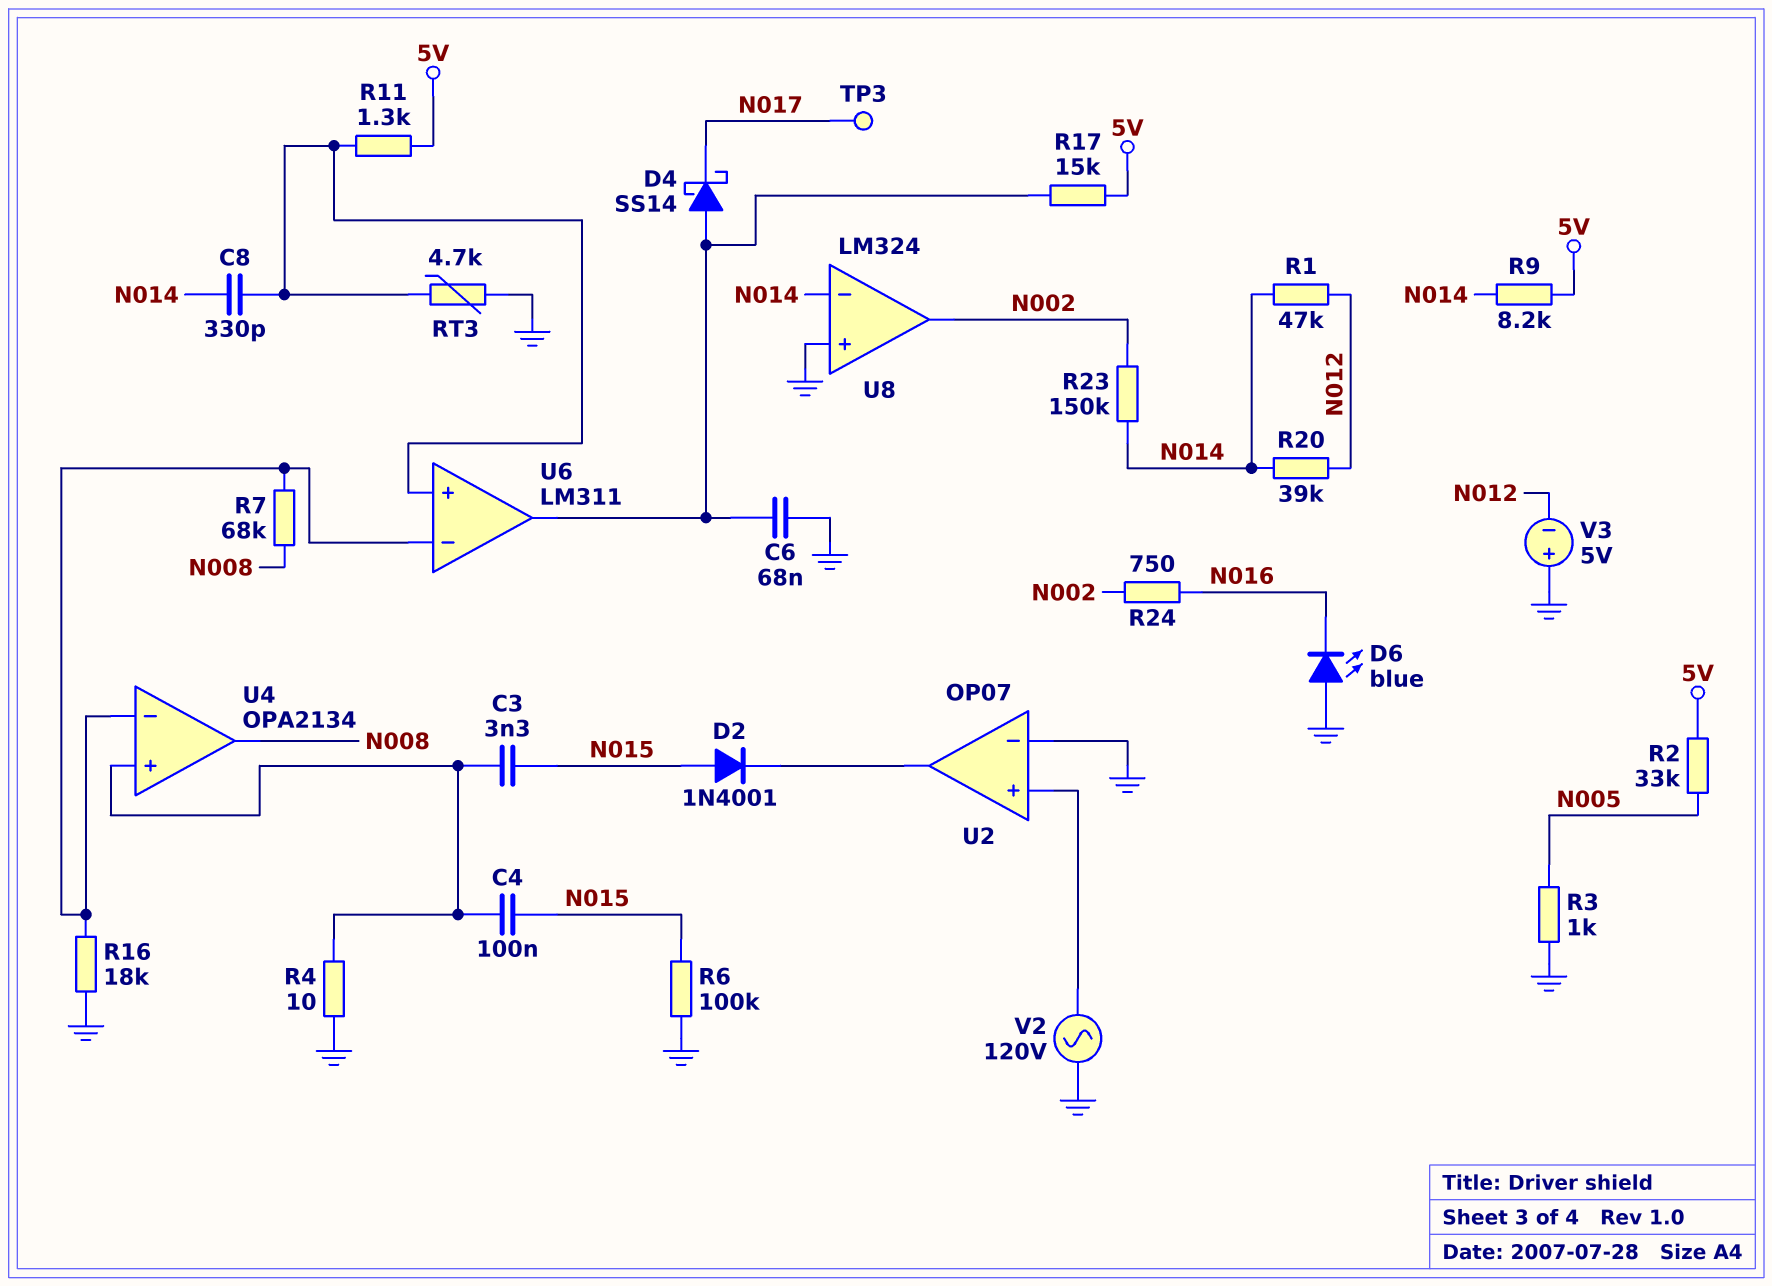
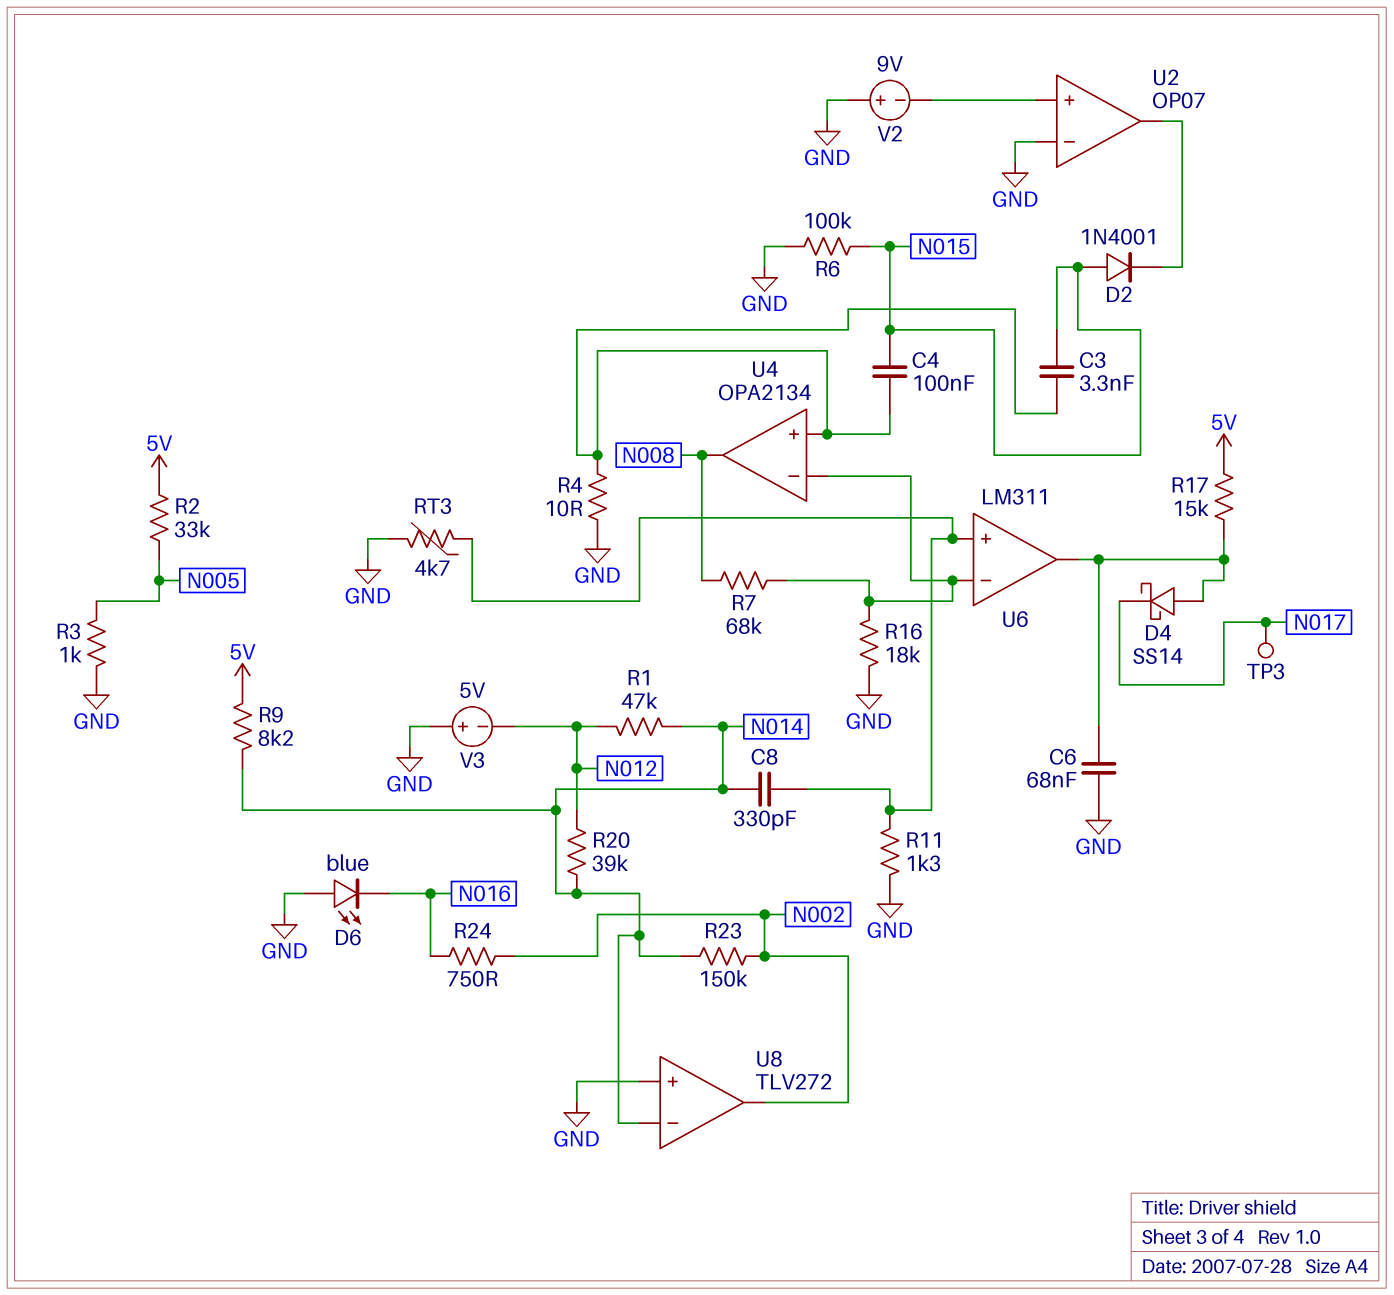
R11: 1.3k (5V, U6/in+) -> 1.3k (GND, U6/in+)
U8: LM324 -> TLV272
V2: AC 120V (GND, U2/in+) -> 9V (plus GND, minus U2/in+)

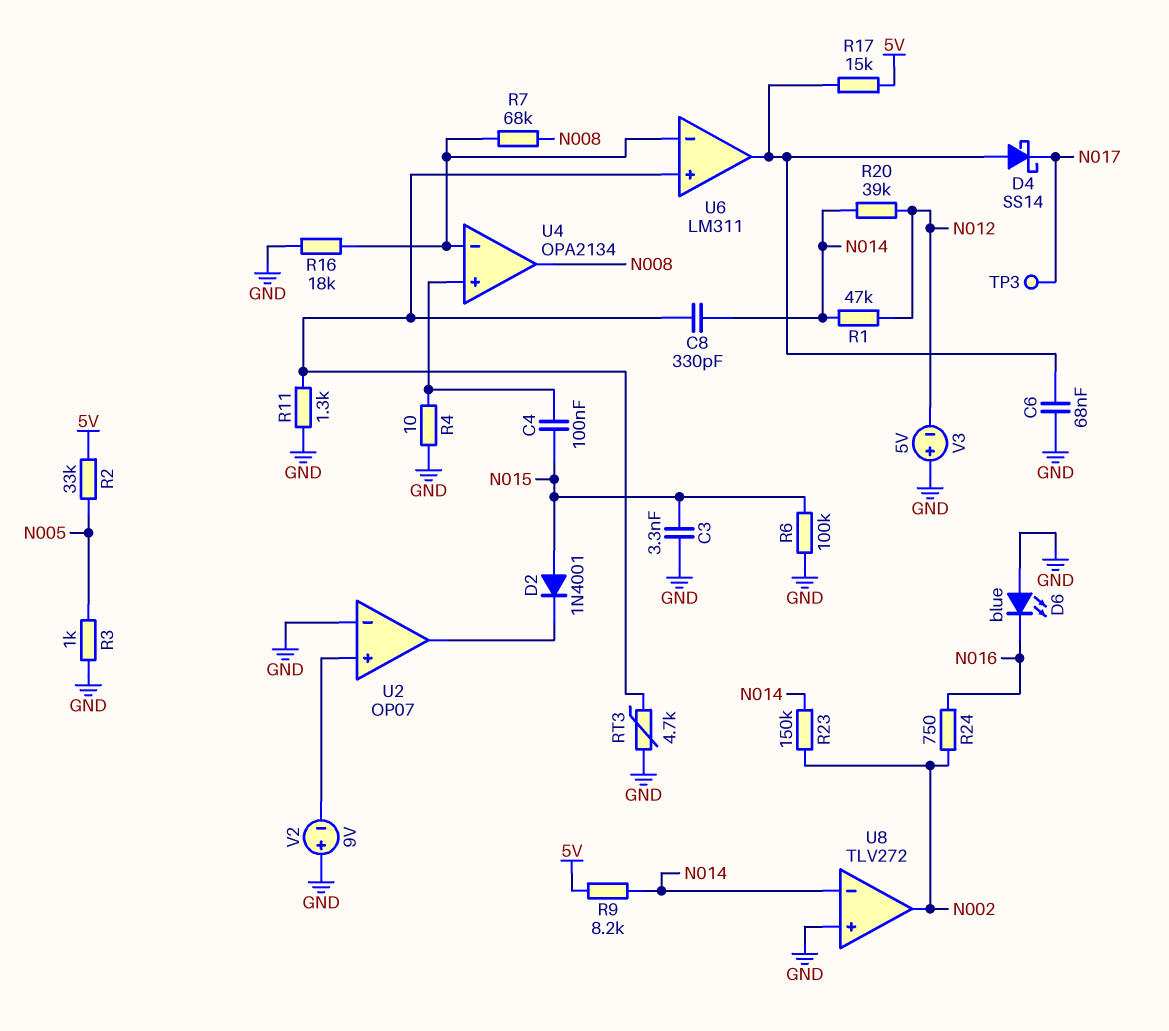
C3: 3.3nF (N015, U4/in+) -> 3.3nF (GND, N015)

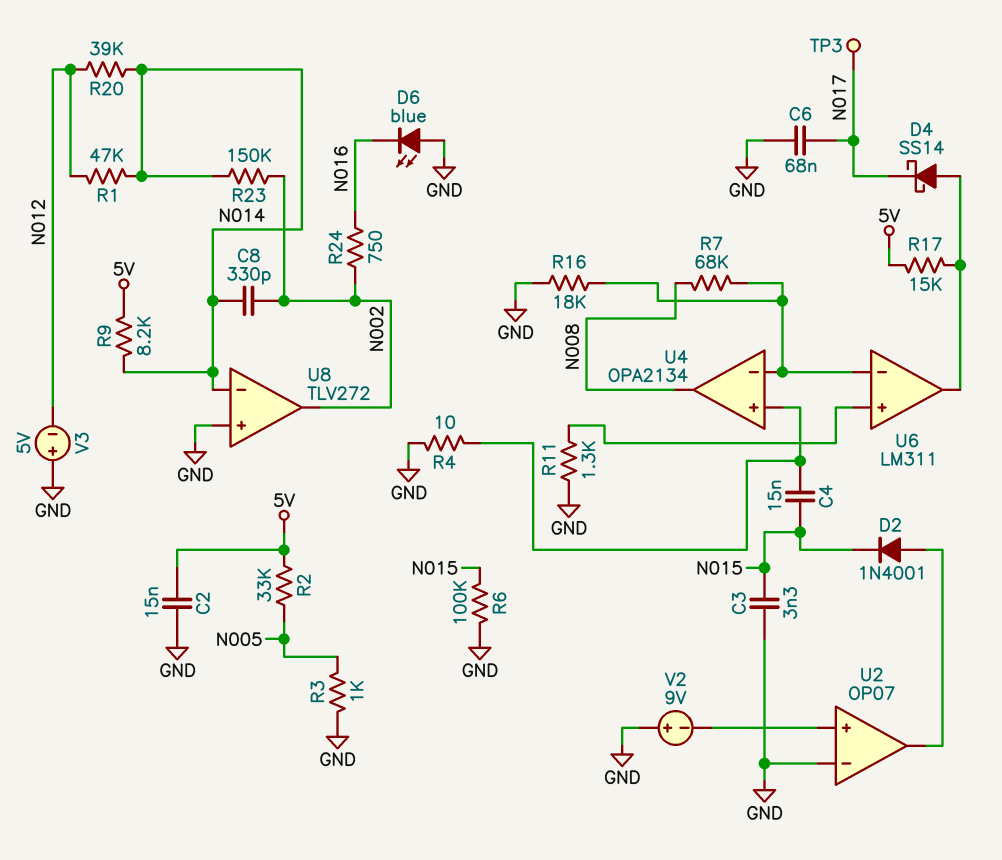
C2: none -> 15nF (5V, GND)
C4: 100nF (N015, U4/in+) -> 15nF (N015, U4/in+)
C6: 68nF (GND, U6/out) -> 68nF (GND, N017)
C8: 330pF (N014, U6/in+) -> 330pF (N002, N014)
D2: diode 1N4001 (A N015, K U2/out) -> diode 1N4001 (A U2/out, K N015)
RT3: 4.7k (GND, U6/in+) -> none

